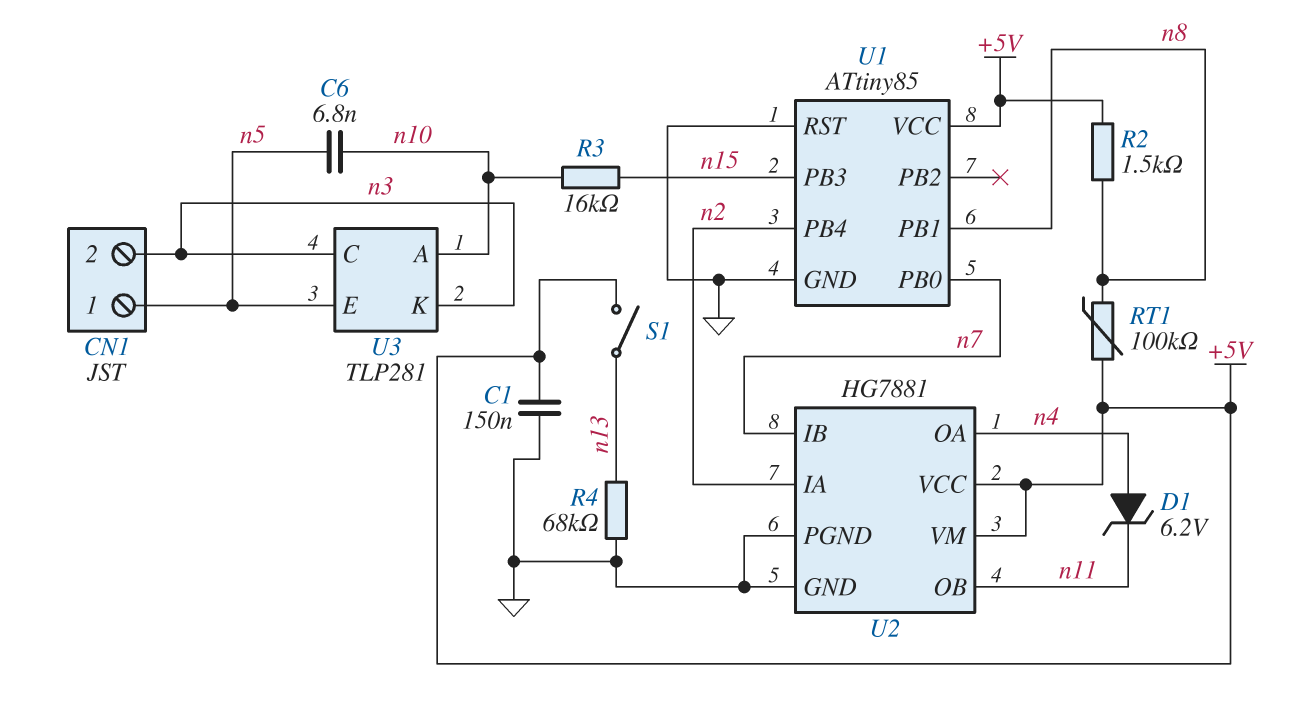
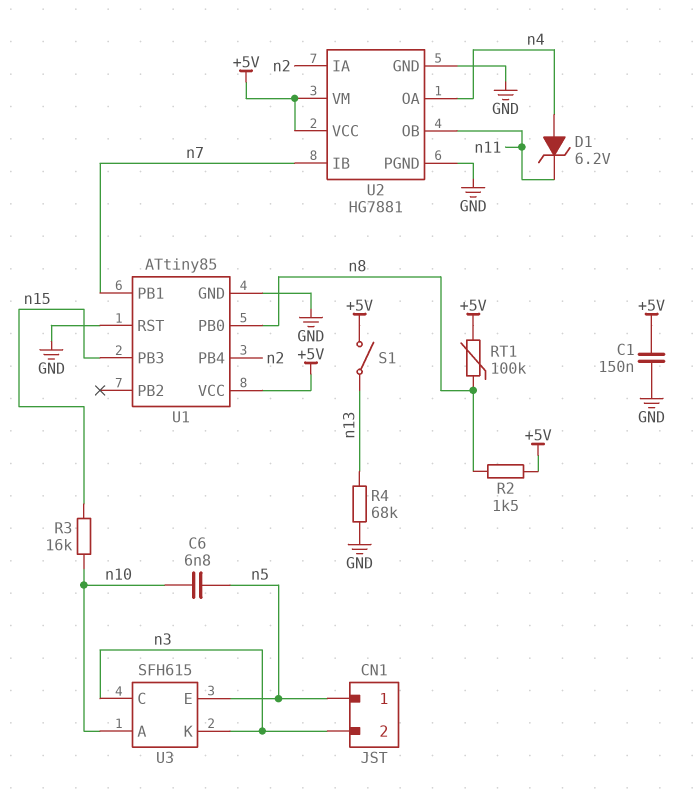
U1 pin PB0: n7 -> n8
U1 pin PB1: n8 -> n7
U3: TLP281 -> SFH615

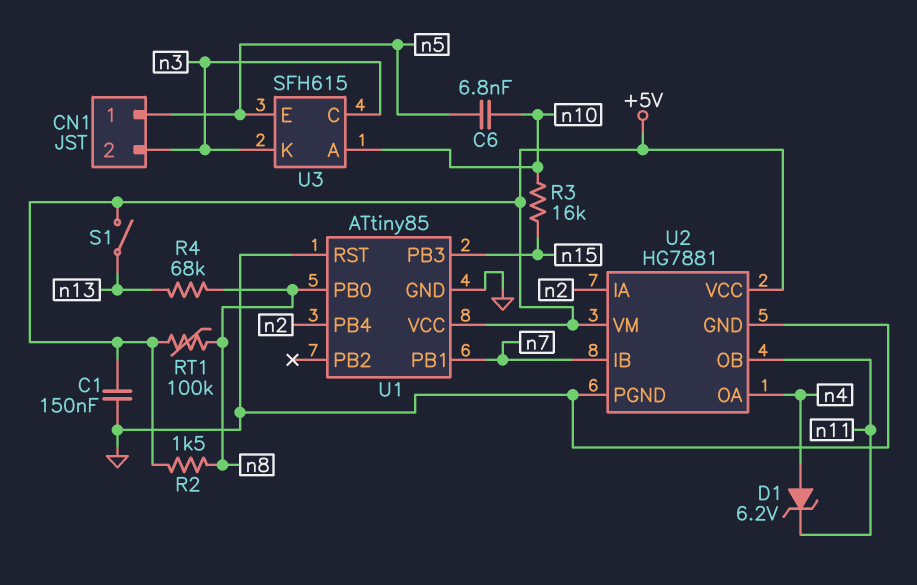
R4: 68k (GND, n13) -> 68k (n8, n13)

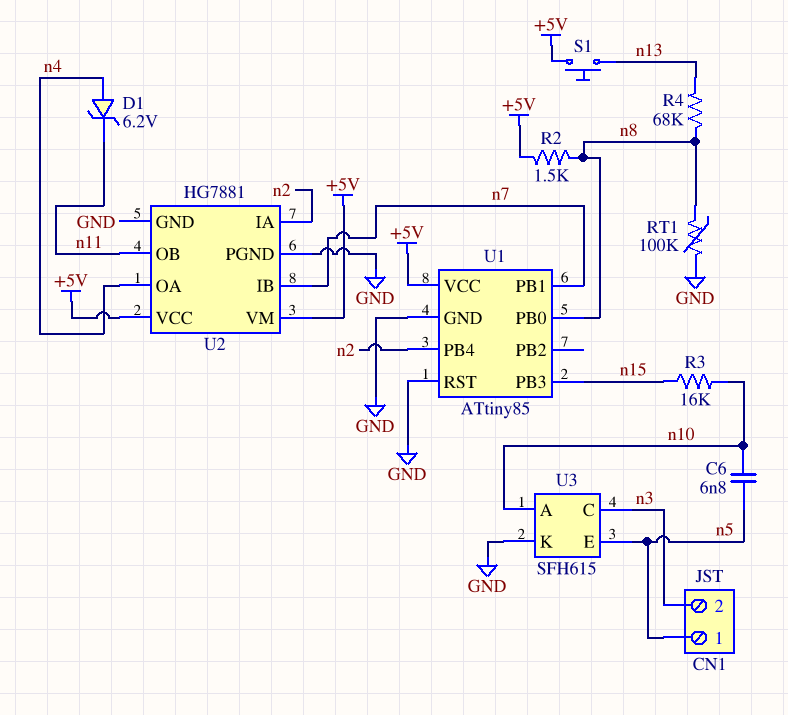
C1: 150nF (+5V, GND) -> none
RT1: 100k (+5V, n8) -> 100k (GND, n8)
S1: switch (+5V, n13) -> button (+5V, n13)
U3 pin K: n3 -> GND

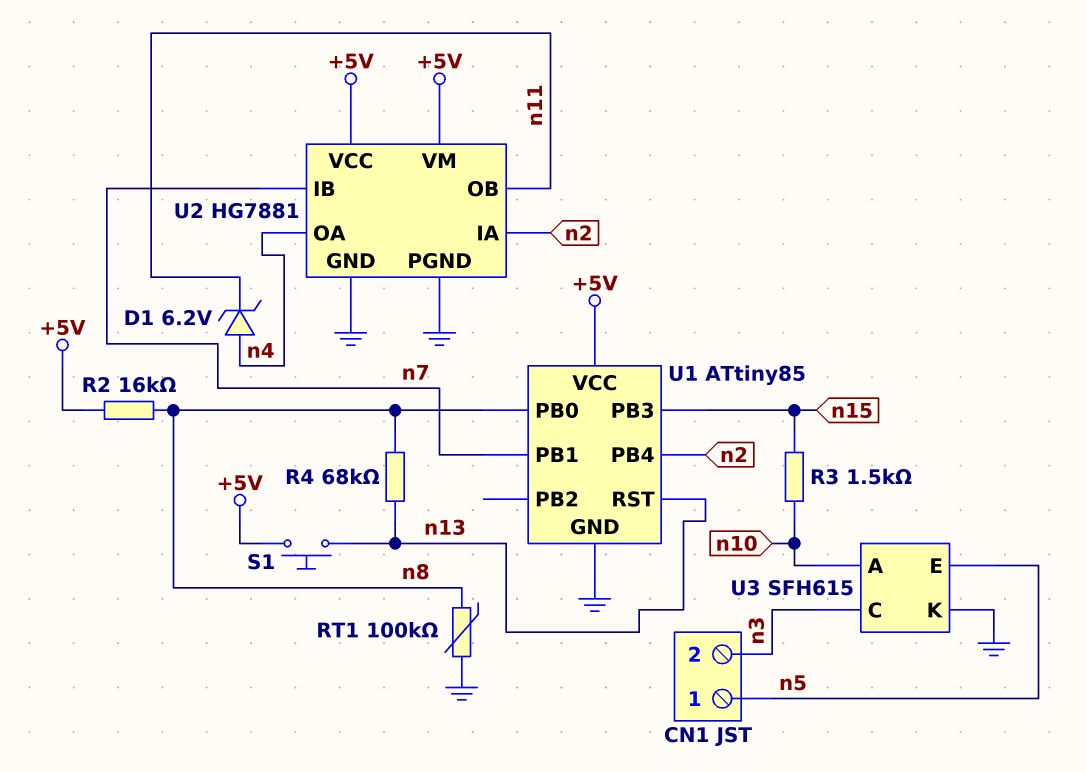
C6: 6.8nF (n5, n10) -> none
R2: 1.5k (+5V, n8) -> 16k (+5V, n8)
R3: 16k (n10, n15) -> 1.5k (n10, n15)
U1 pin RST: GND -> n13

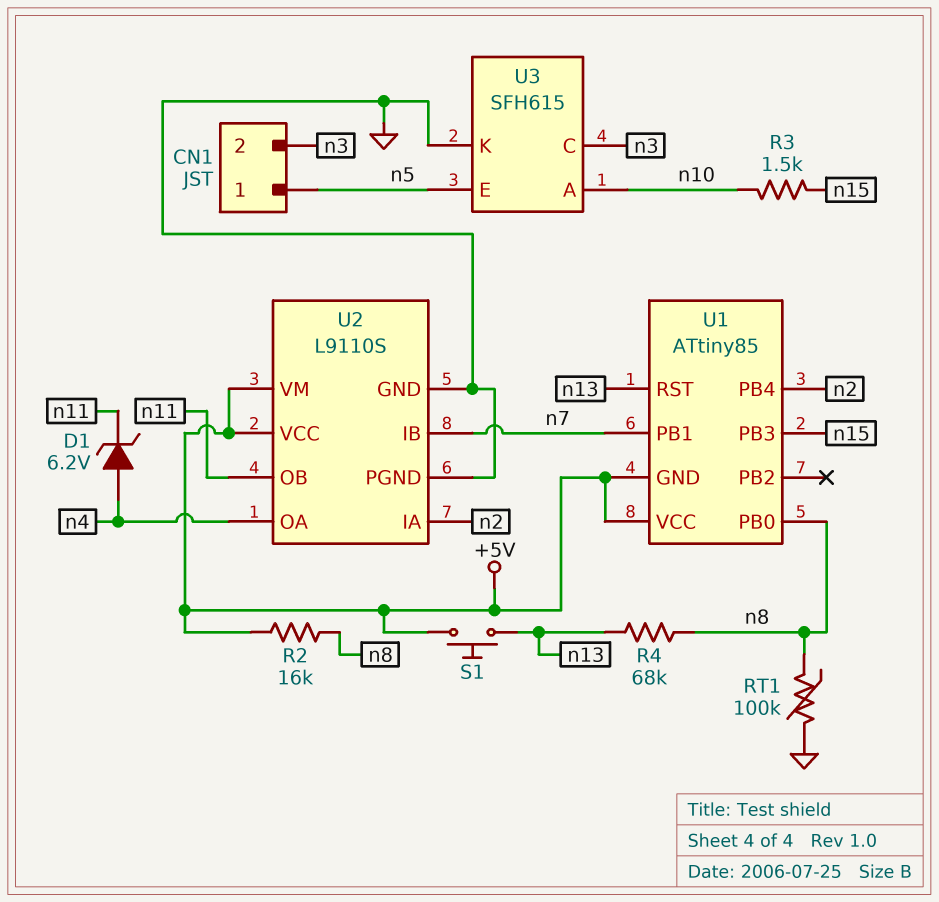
U1 pin GND: GND -> +5V
U2: HG7881 -> L9110S

